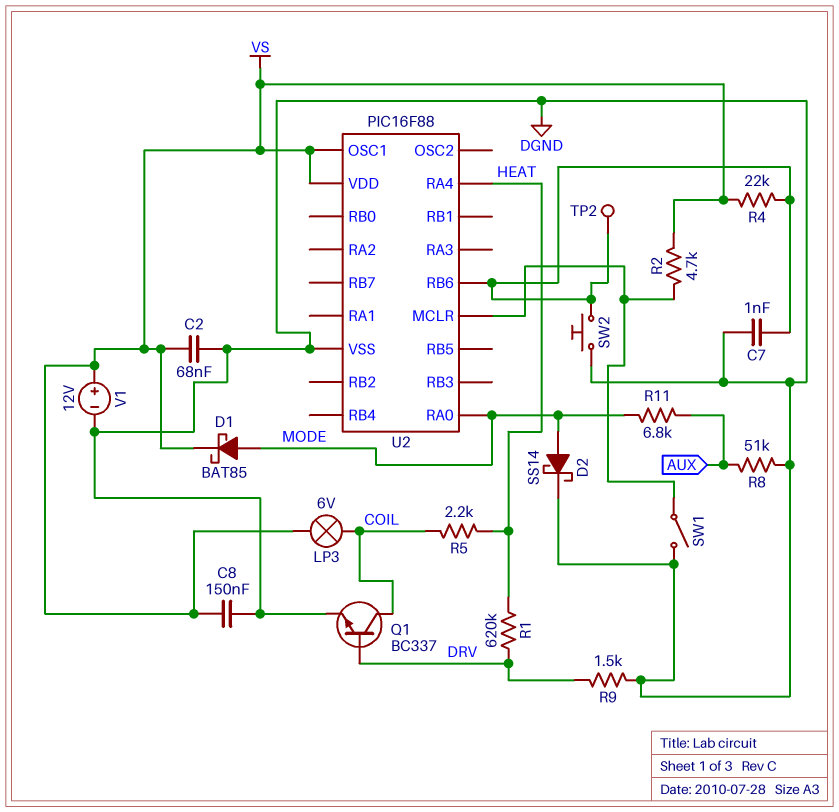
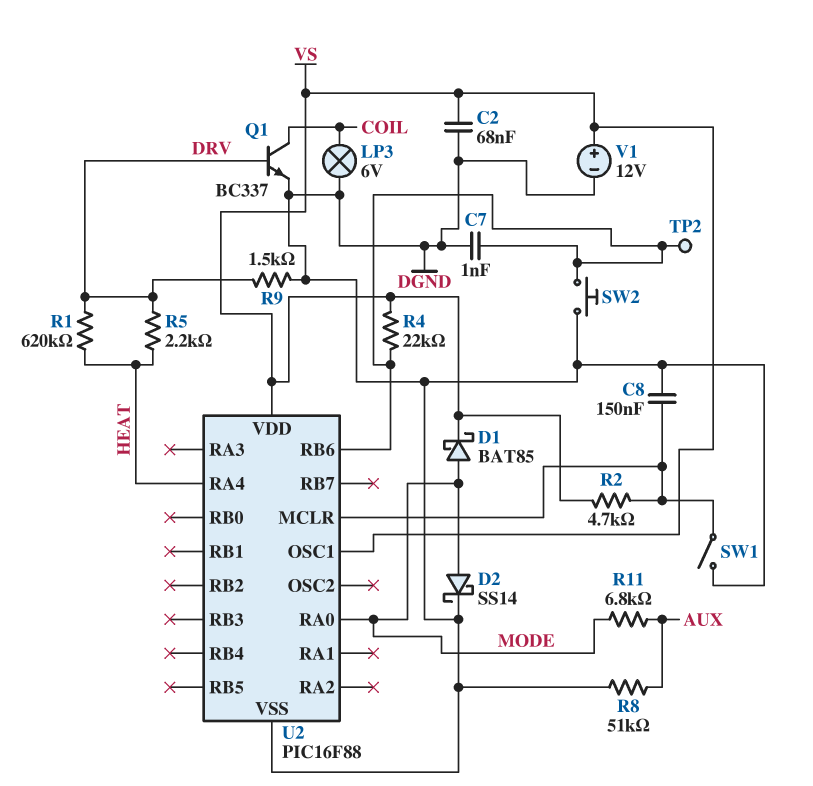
C8: 150nF (DGND, VS) -> 150nF (DGND, U2/MCLR)
LP3: lamp 6V (COIL, VS) -> lamp 6V (COIL, DGND)
R5: 2.2k (COIL, HEAT) -> 2.2k (DRV, HEAT)

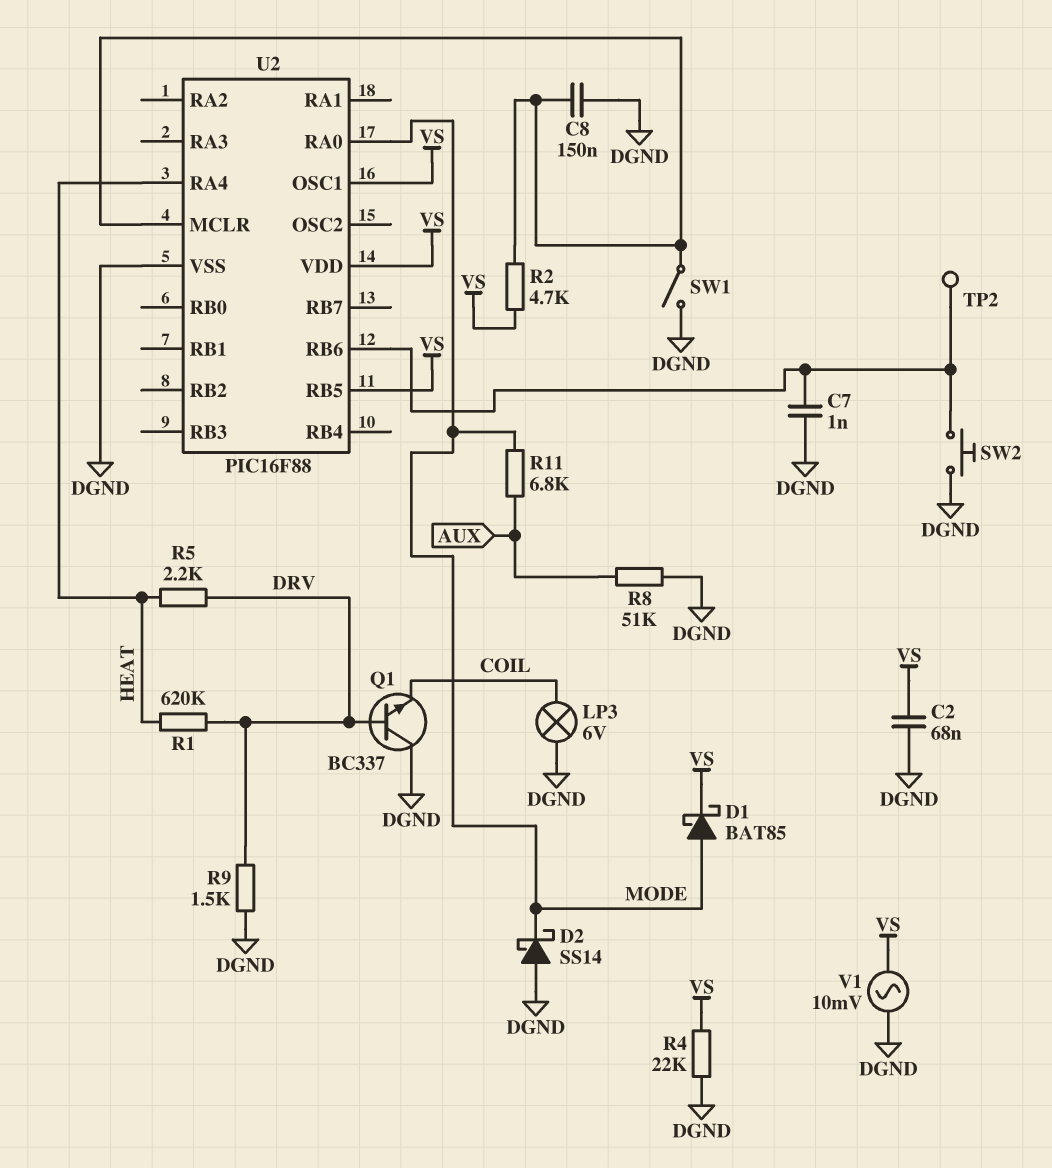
D2: schottky SS14 (A MODE, K DGND) -> schottky SS14 (A DGND, K MODE)
Q1: NPN BC337 (B DRV, C COIL, E DGND) -> NPN BC337 (B DRV, C DGND, E COIL)
R4: 22k (U2/RB6, VS) -> 22k (DGND, VS)
U2 pin RB5: none -> VS
V1: 12V (plus VS, minus DGND) -> AC 10mV (DGND, VS)

